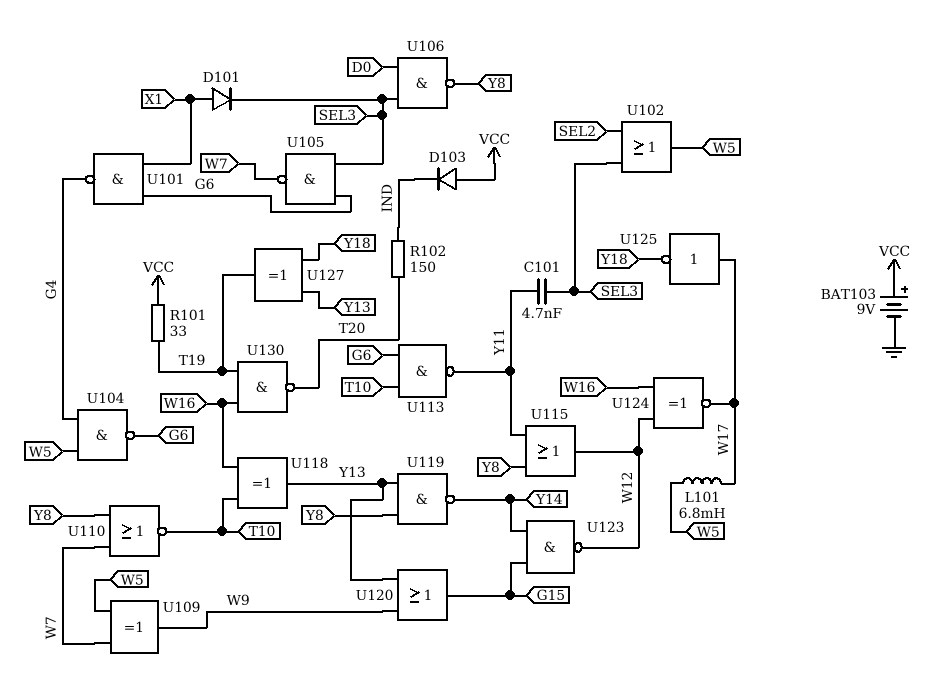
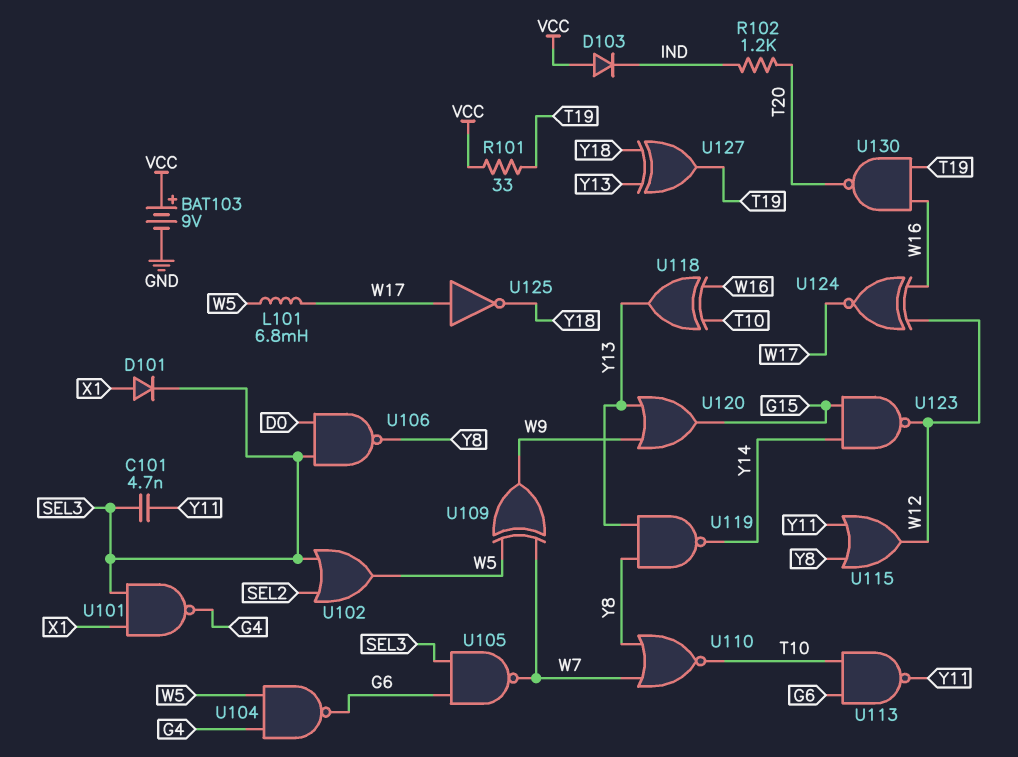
R102: 150 (IND, T20) -> 1.2k (IND, T20)
U101: NAND (in G6, in X1, out G4) -> NAND (in SEL3, in X1, out G4)

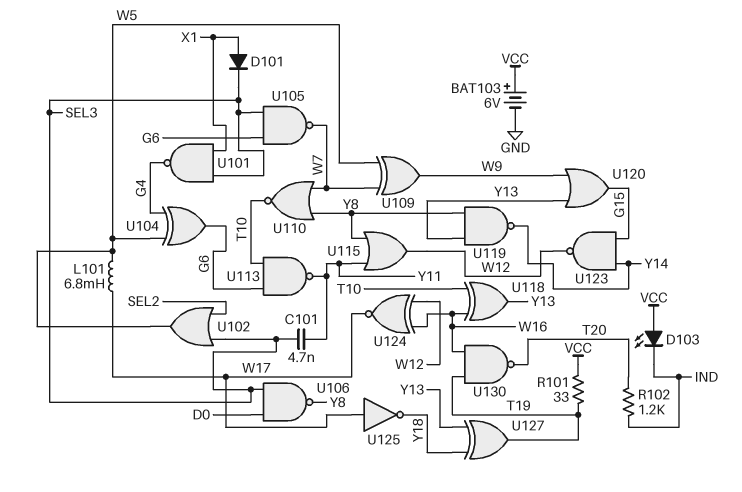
BAT103: 9V (plus VCC, minus GND) -> 6V (plus VCC, minus GND)
D103: diode (A VCC, K IND) -> LED (A VCC, K IND)
U104: NAND (in G4, in W5, out G6) -> XOR (in G4, in W5, out G6)

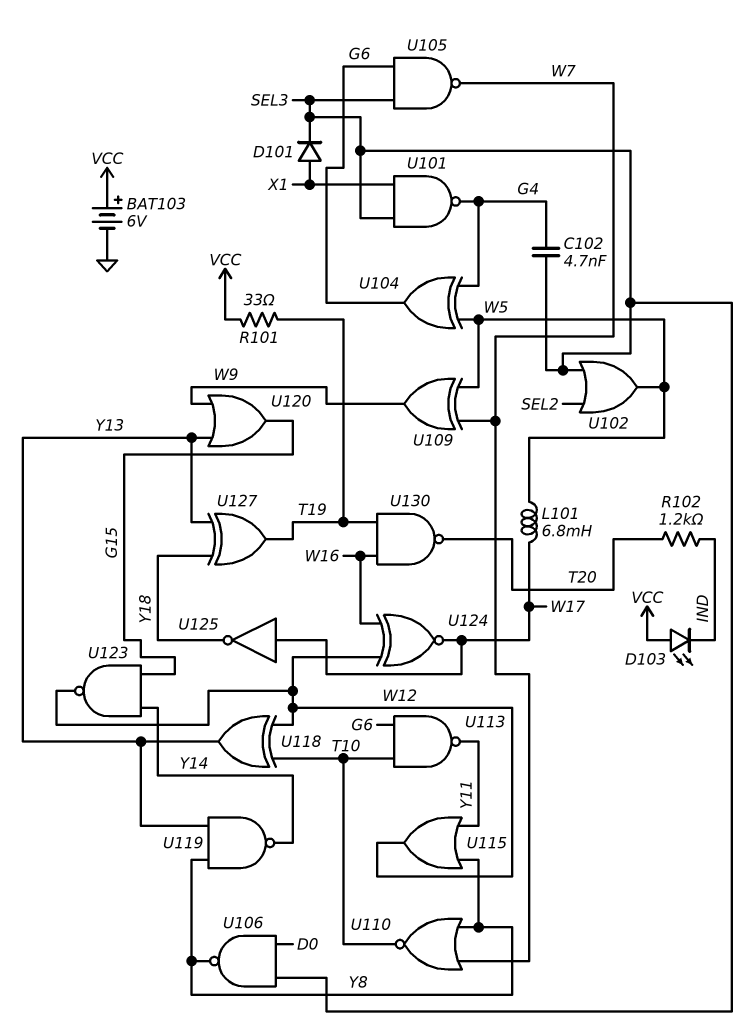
C101: 4.7nF (SEL3, Y11) -> none
C102: none -> 4.7nF (G4, SEL3)
U118: XOR (in T10, in W16, out Y13) -> XOR (in T10, in W12, out Y13)

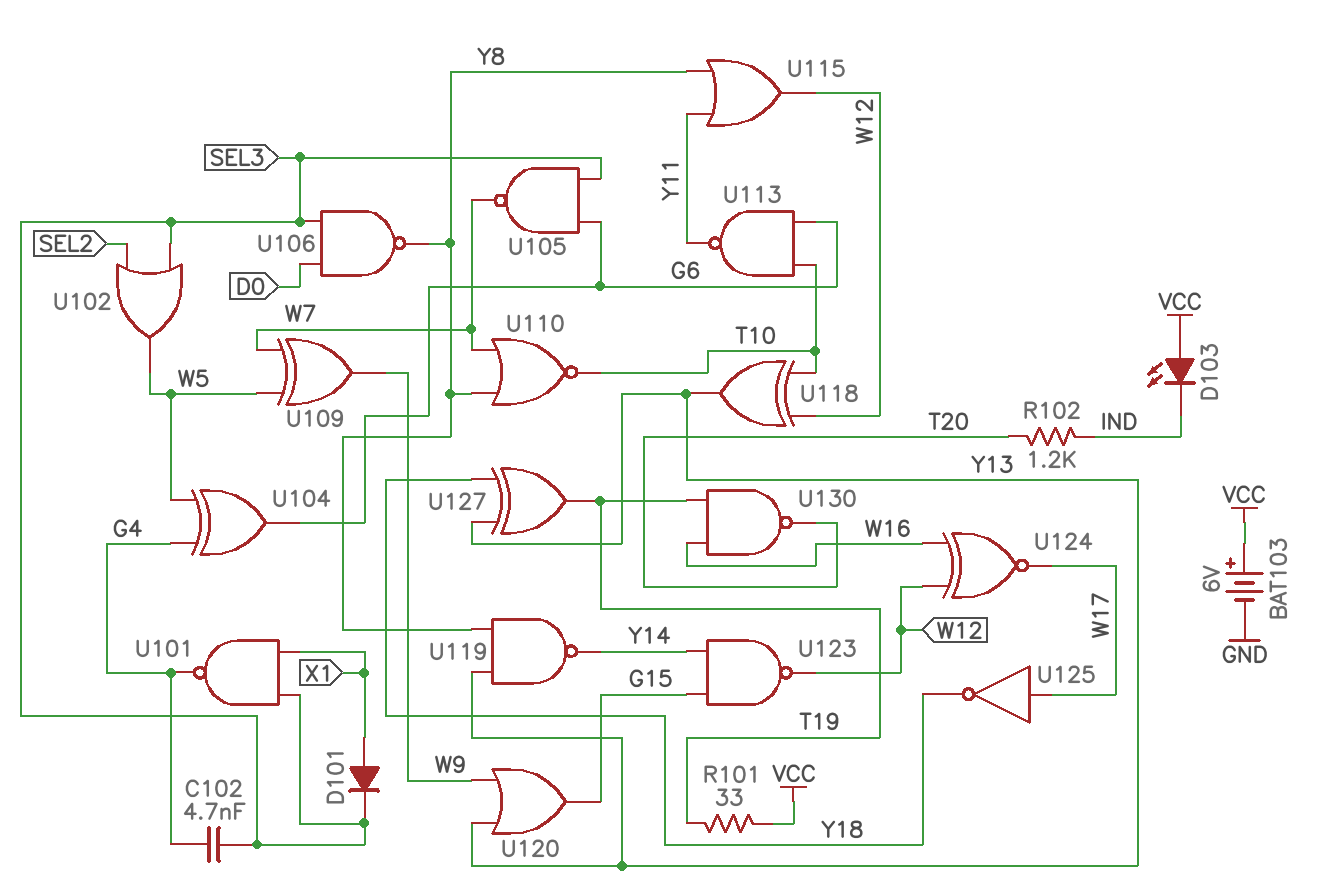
L101: 6.8mH (W5, W17) -> none

